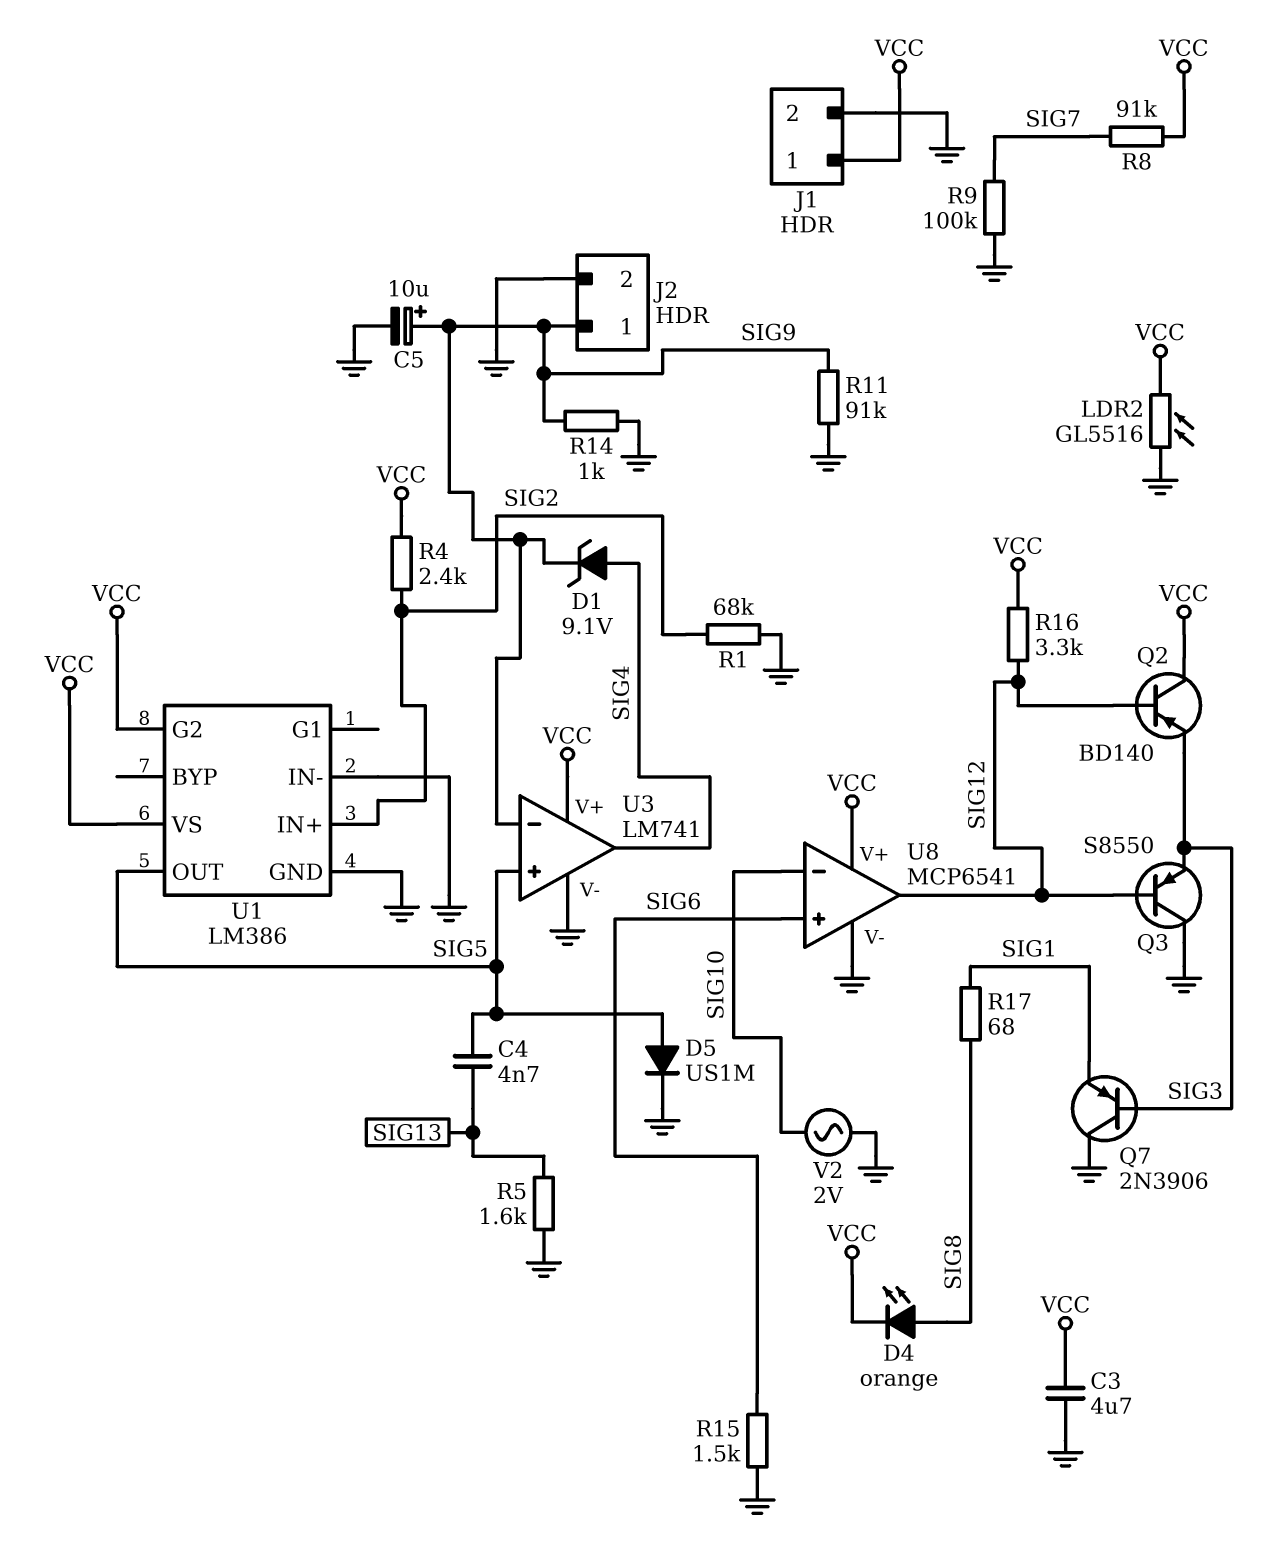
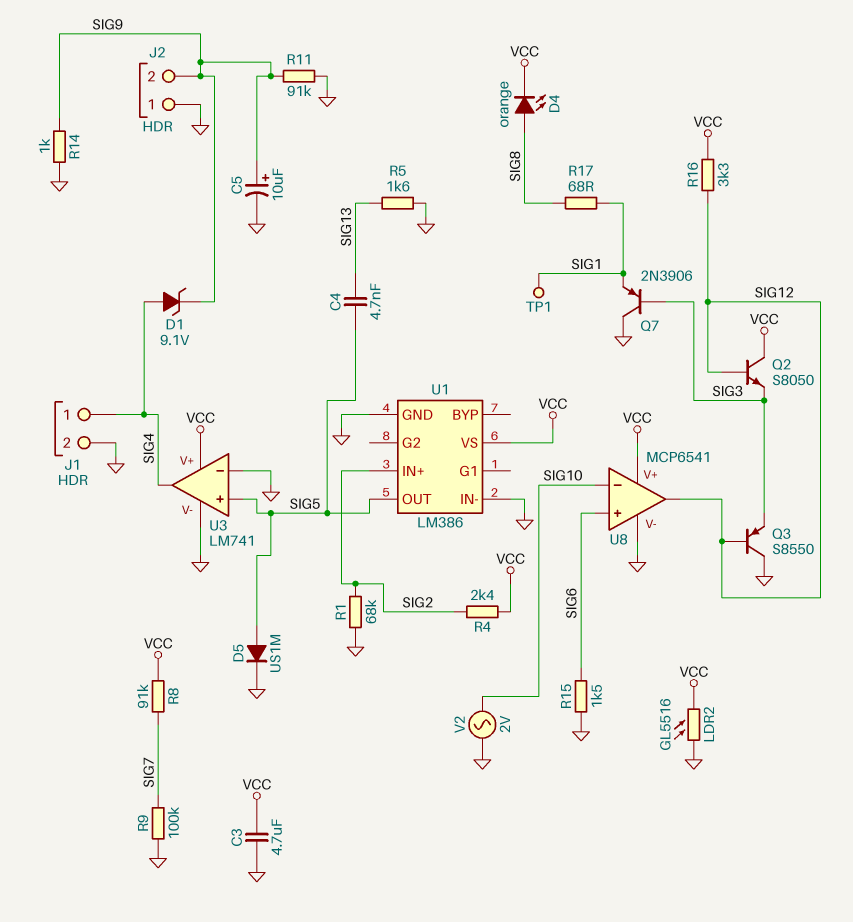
J1 pin 1: VCC -> SIG4
J2 pin 1: SIG9 -> GND
J2 pin 2: GND -> SIG9
Q2: PNP BD140 (B SIG12, C VCC, E SIG3) -> NPN S8050 (B SIG12, C VCC, E SIG3)
TP1: none -> test point (SIG1)
U1 pin G2: VCC -> none
U3 pin in-: SIG9 -> GND

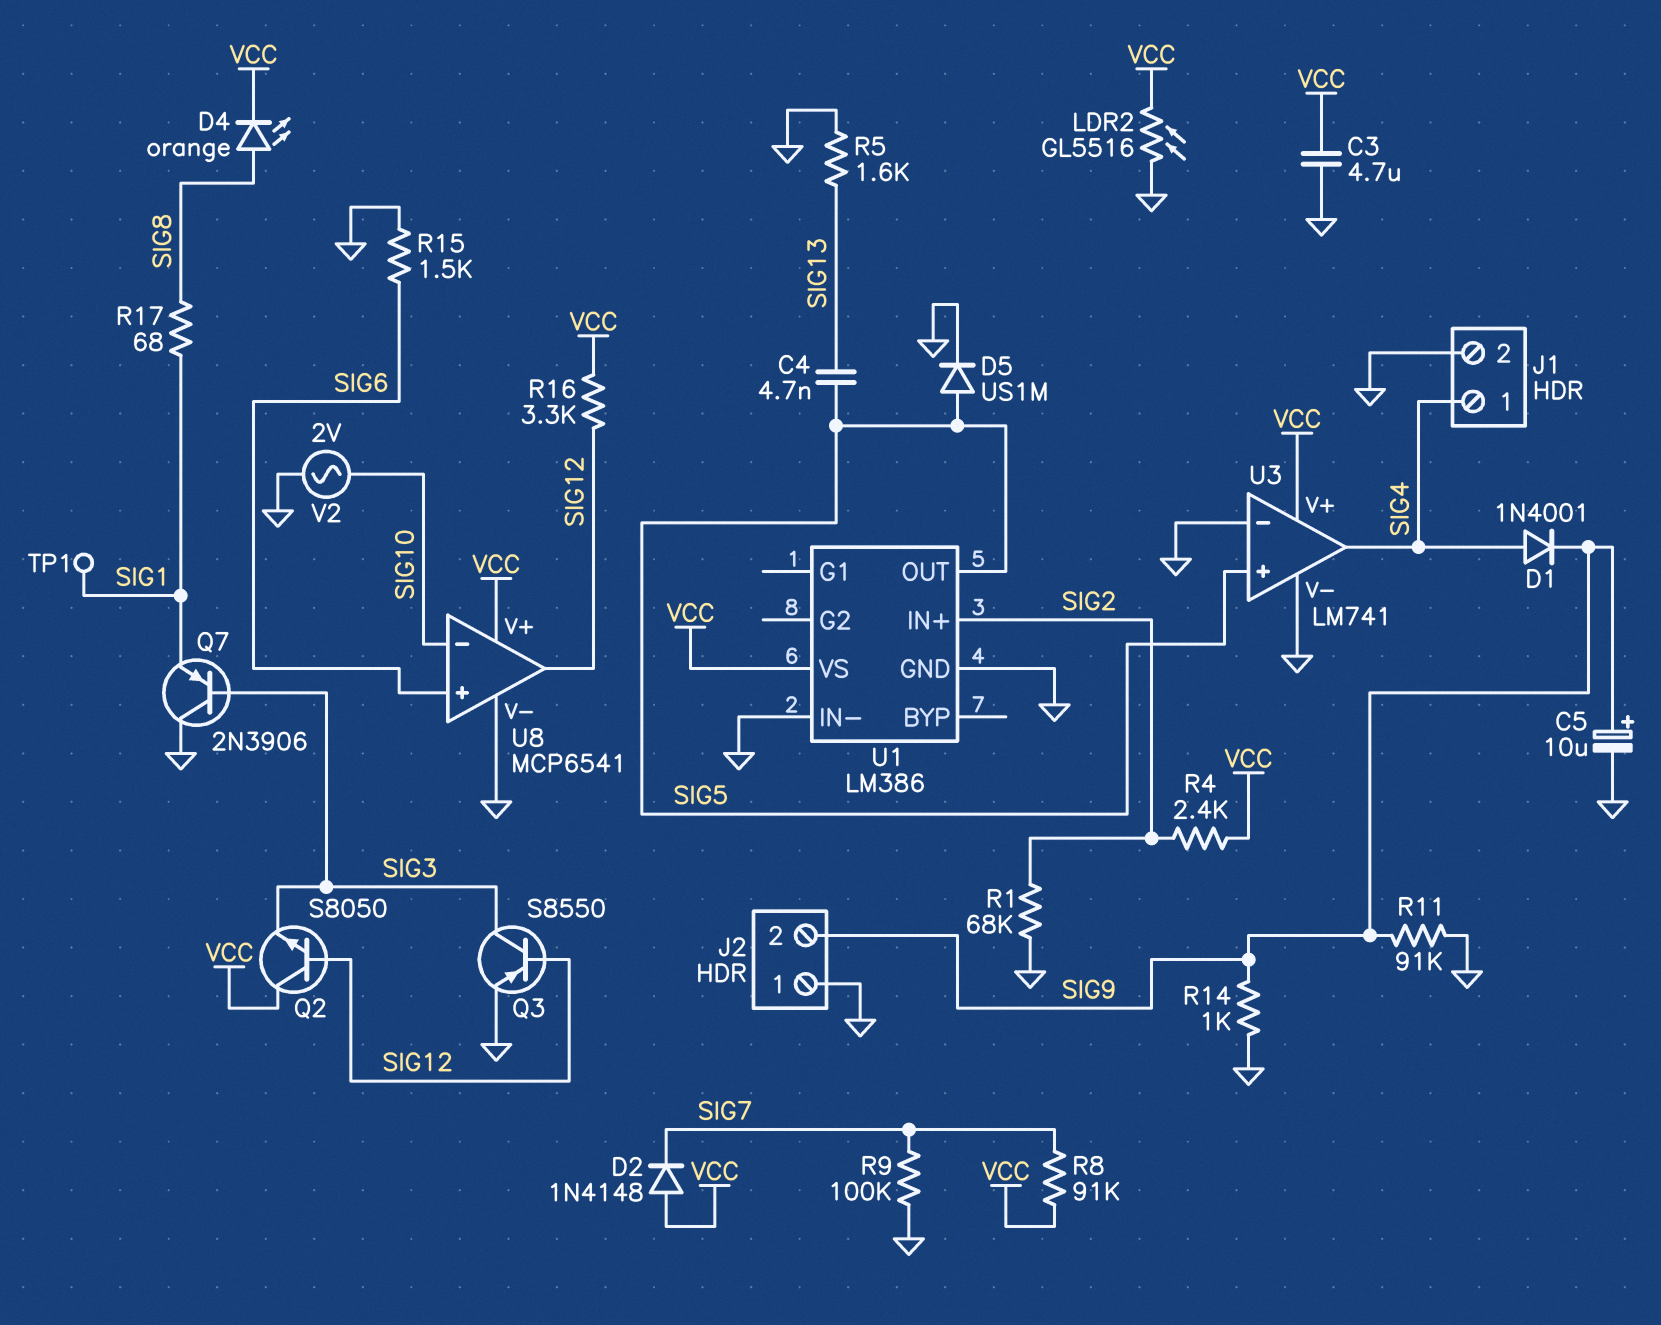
D1: zener 9.1V (A SIG4, K SIG9) -> diode 1N4001 (A SIG4, K SIG9)
D2: none -> diode 1N4148 (A VCC, K SIG7)
Q3: PNP S8550 (B SIG12, C GND, E SIG3) -> PNP S8550 (B SIG12, C SIG3, E GND)

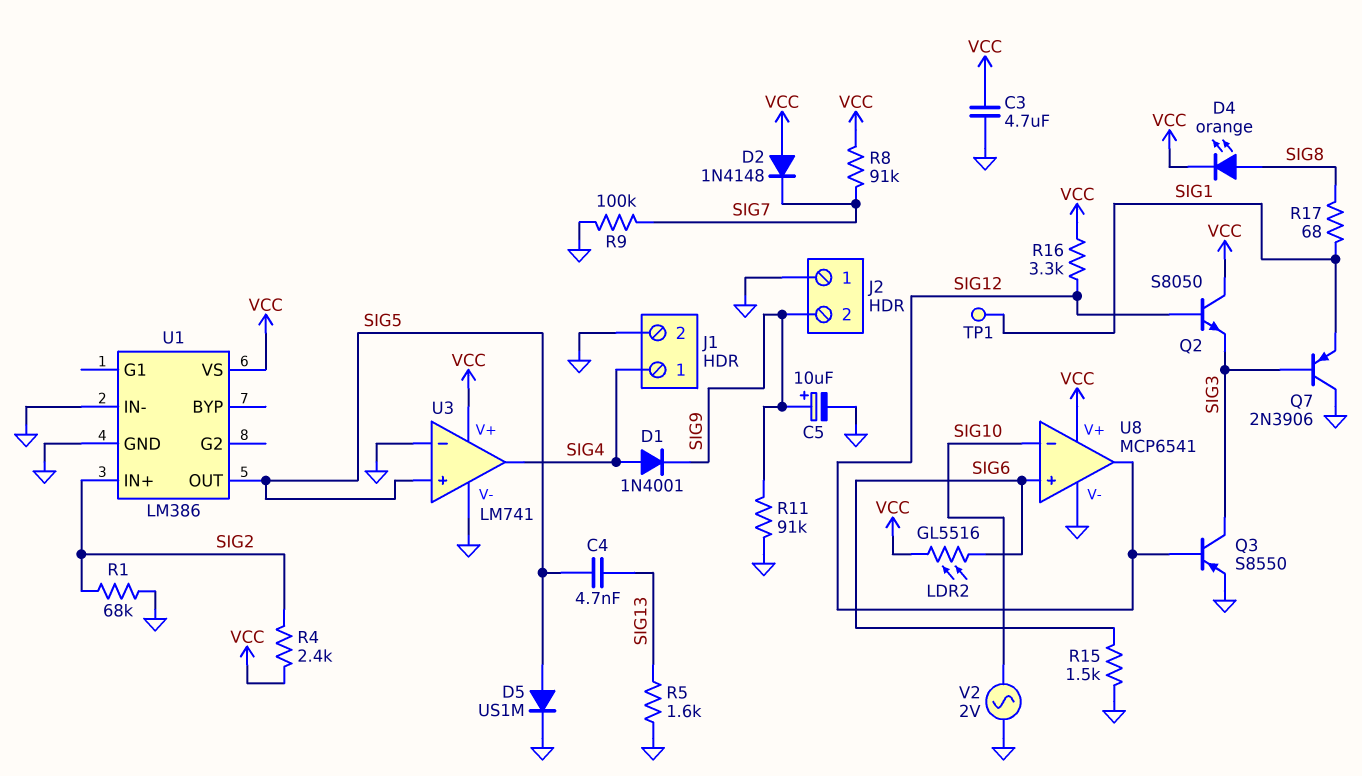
LDR2: GL5516 (GND, VCC) -> GL5516 (SIG6, VCC)
R14: 1k (GND, SIG9) -> none

